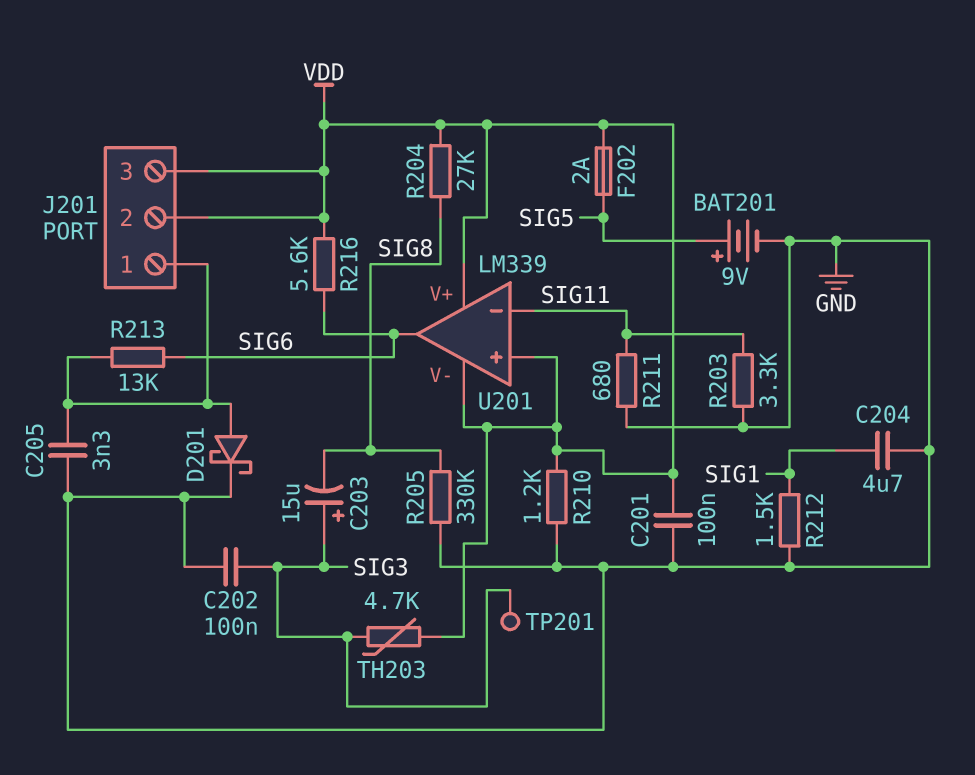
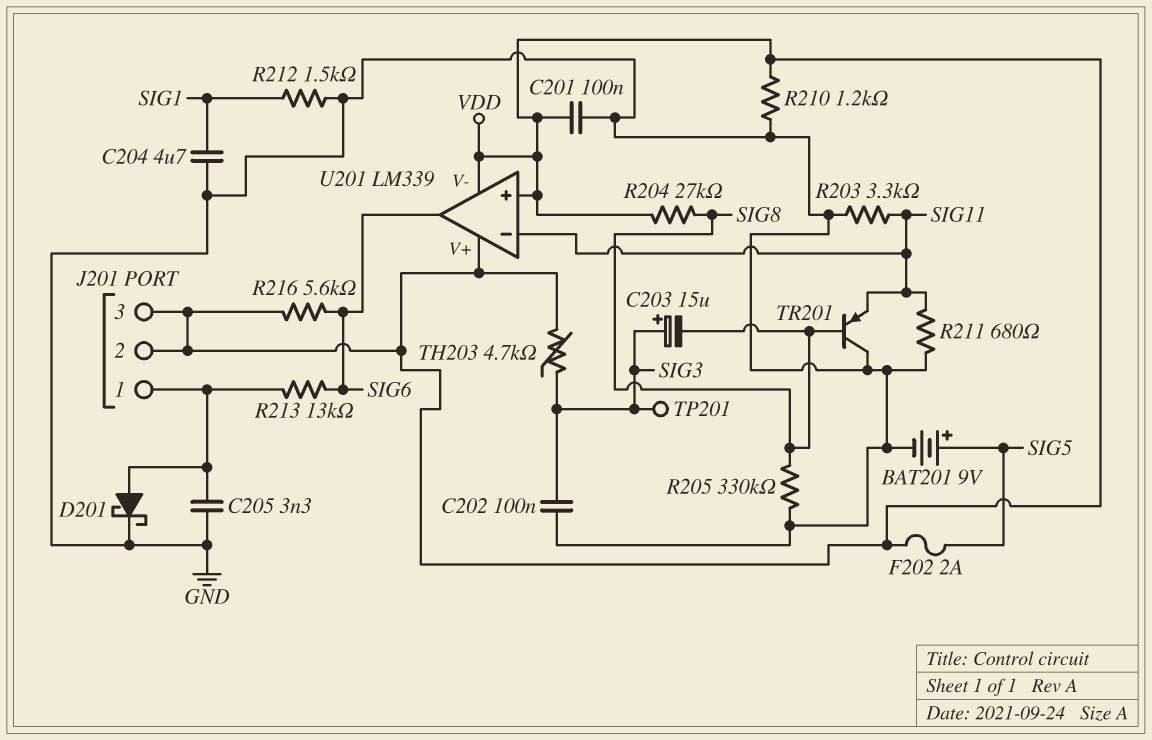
TR201: none -> PNP (B SIG8, C GND, E SIG11)

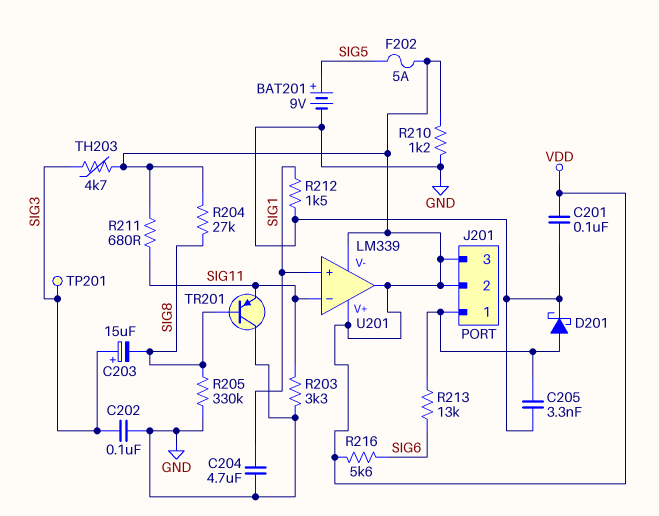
F202: 2A (SIG5, VDD) -> 5A (SIG5, VDD)
R211: 680 (GND, SIG11) -> 680 (SIG11, VDD)
U201 pin in+: VDD -> SIG1
U201 pin out: SIG6 -> VDD

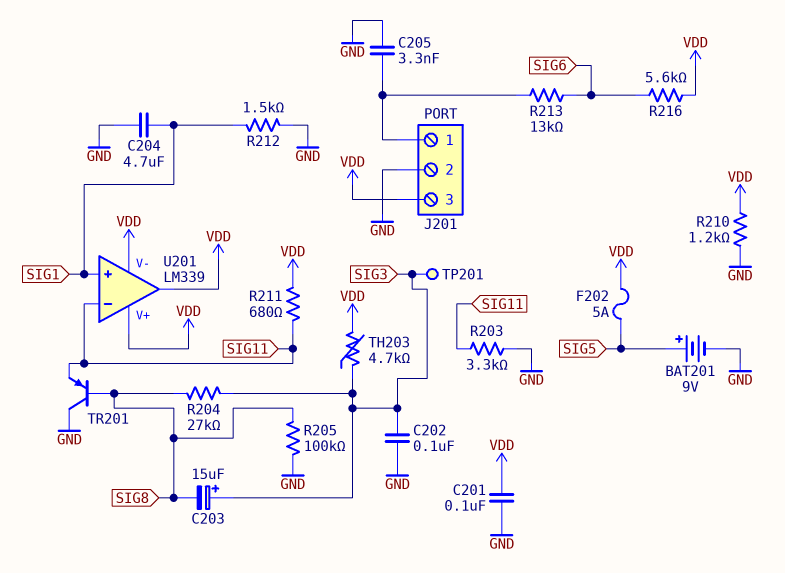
D201: schottky (A J201/1, K GND) -> none
J201 pin 2: VDD -> GND
R204: 27k (SIG8, VDD) -> 27k (SIG3, SIG8)
R205: 330k (GND, SIG8) -> 100k (GND, SIG8)

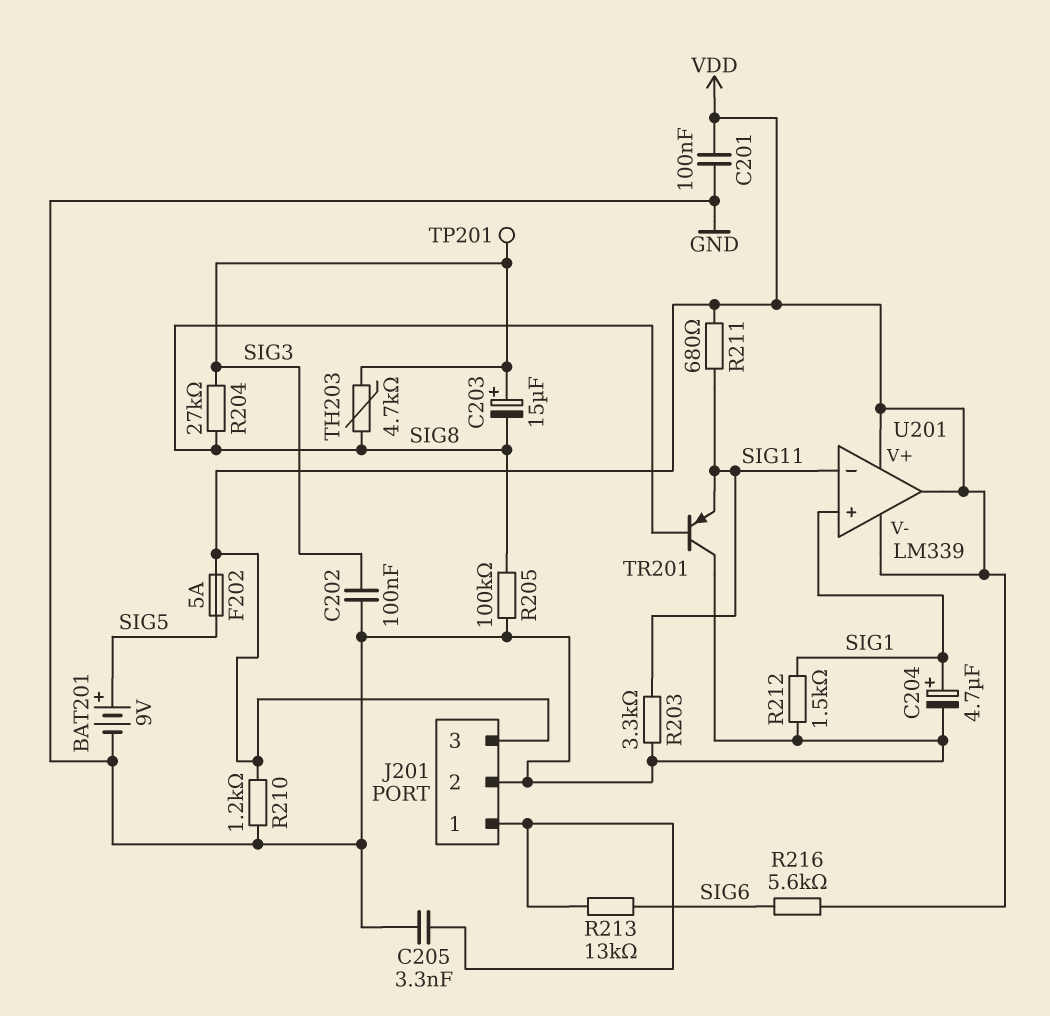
C204: 4.7uF (GND, SIG1) -> 4.7uF (plus SIG1, minus GND)
TH203: 4.7k (SIG3, VDD) -> 4.7k (SIG3, SIG8)

